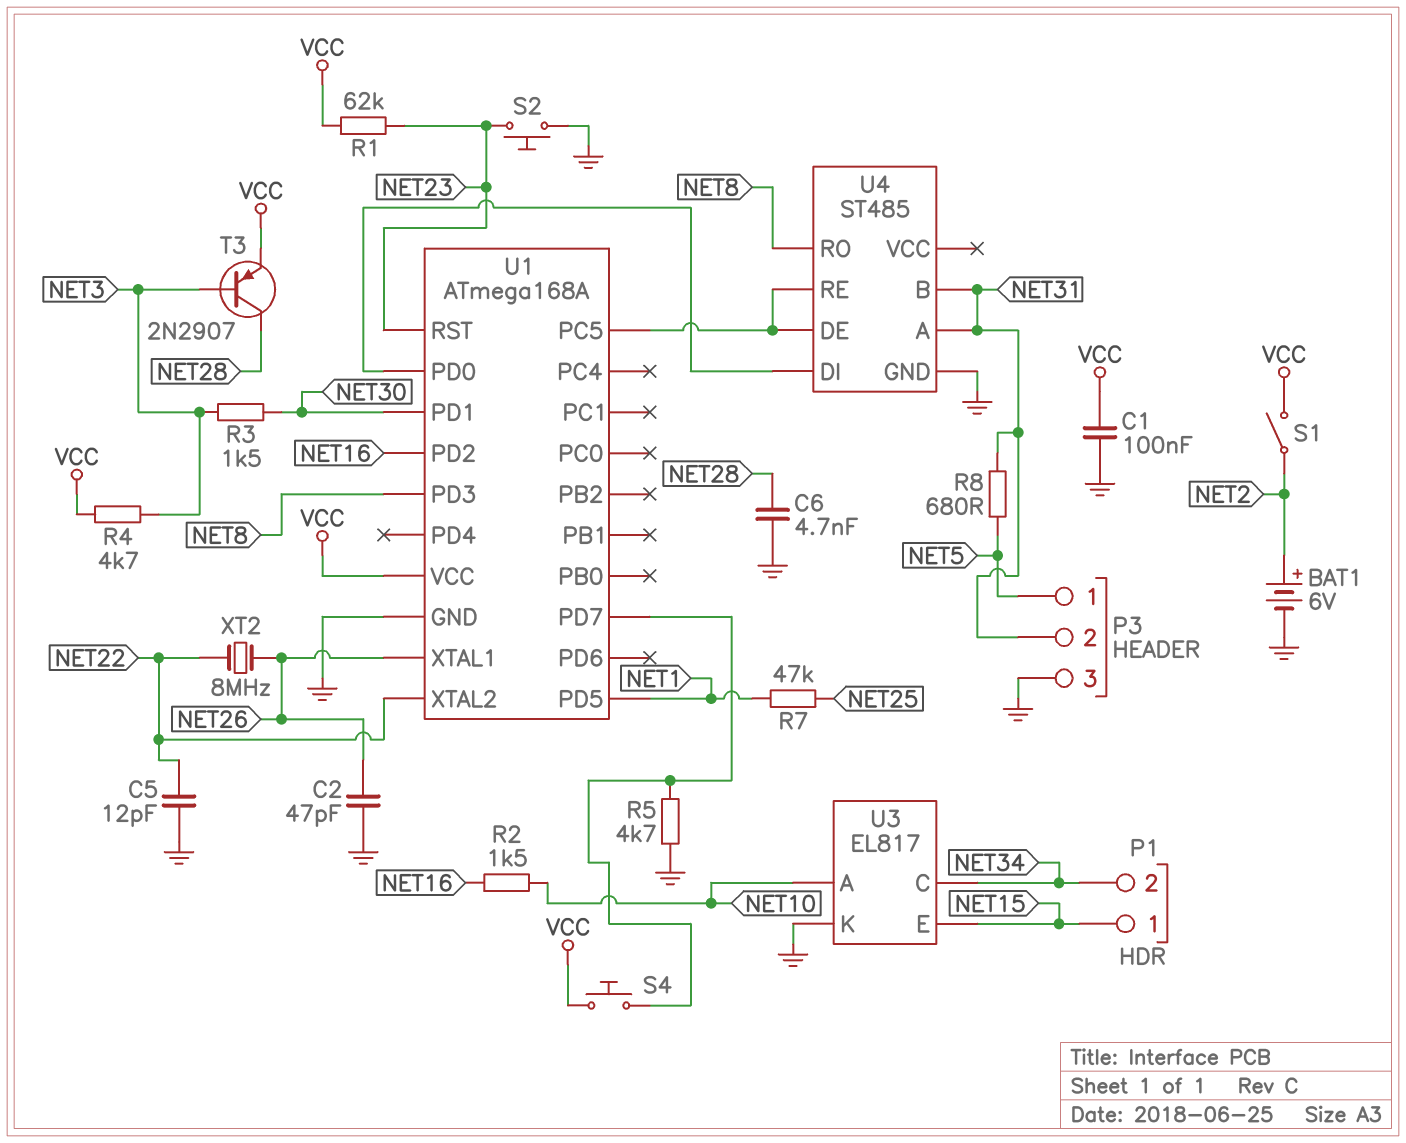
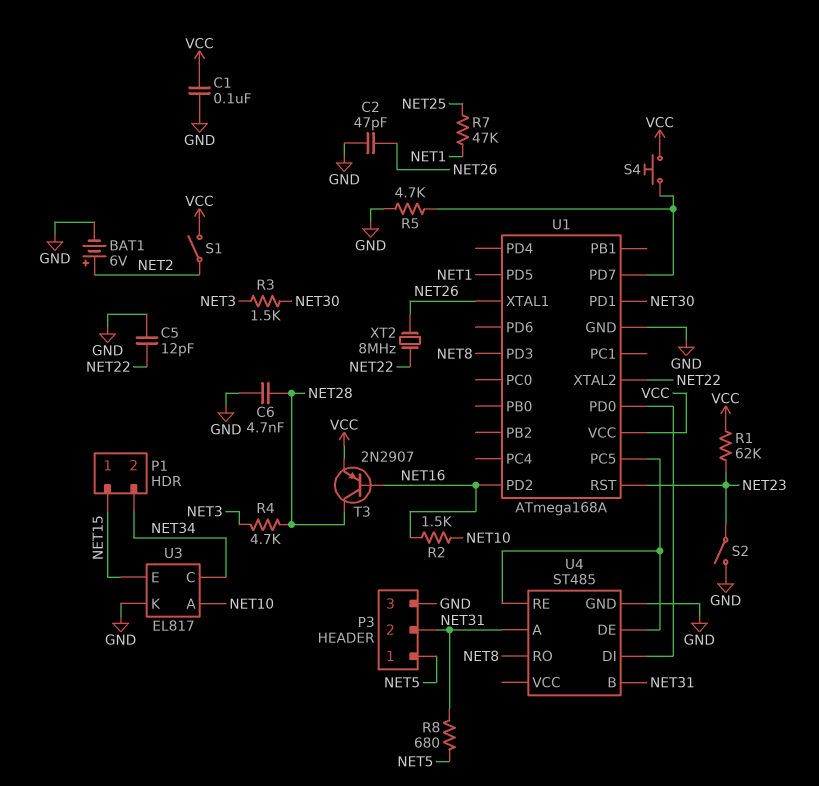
R4: 4.7k (NET3, VCC) -> 4.7k (NET3, NET28)
S2: button (GND, NET23) -> switch (GND, NET23)
T3: PNP 2N2907 (B NET3, C NET28, E VCC) -> PNP 2N2907 (B NET16, C NET28, E VCC)

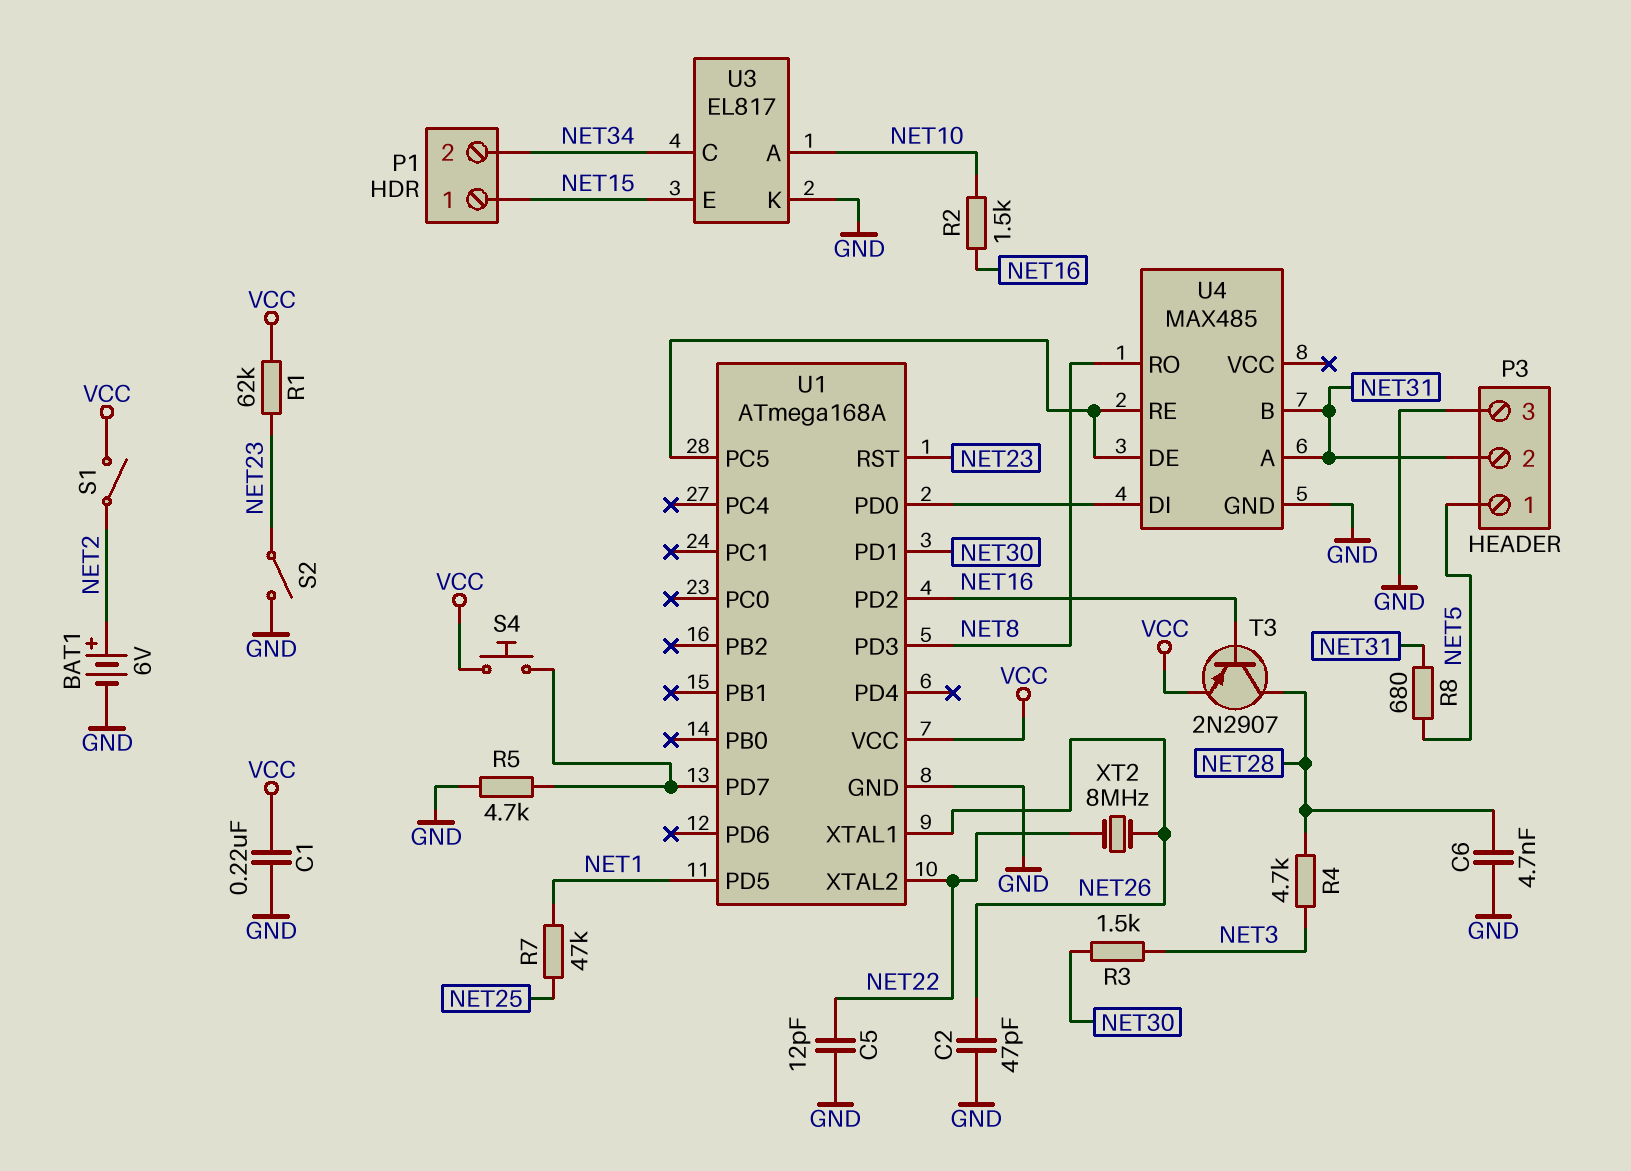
C1: 100nF (GND, VCC) -> 220nF (GND, VCC)
U4: ST485 -> MAX485

